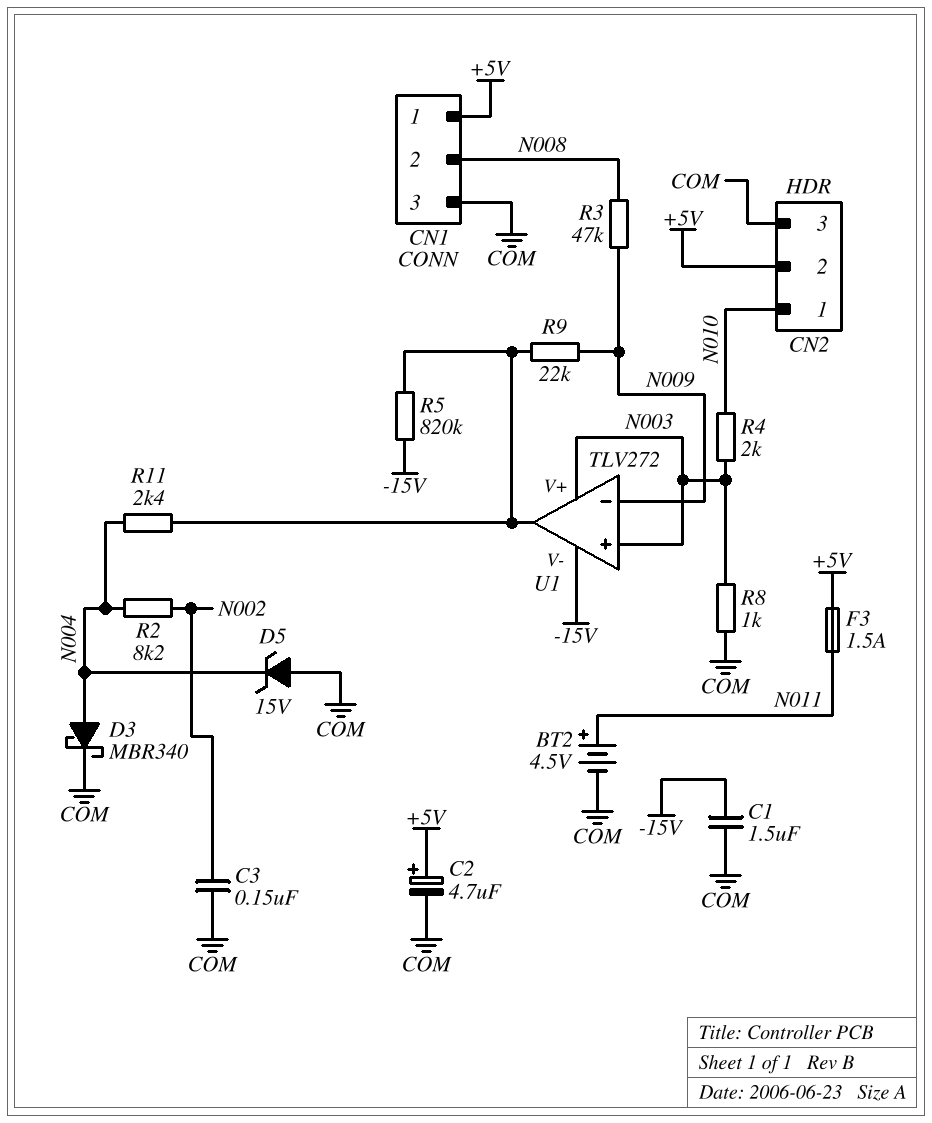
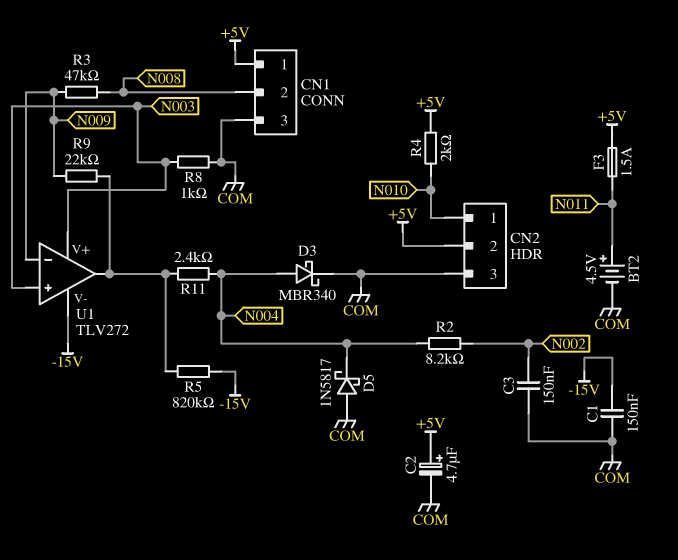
C1: 1.5uF (-15V, COM) -> 150nF (-15V, COM)
D5: zener 15V (A COM, K N004) -> schottky 1N5817 (A COM, K N004)
R4: 2k (N003, N010) -> 2k (+5V, N010)

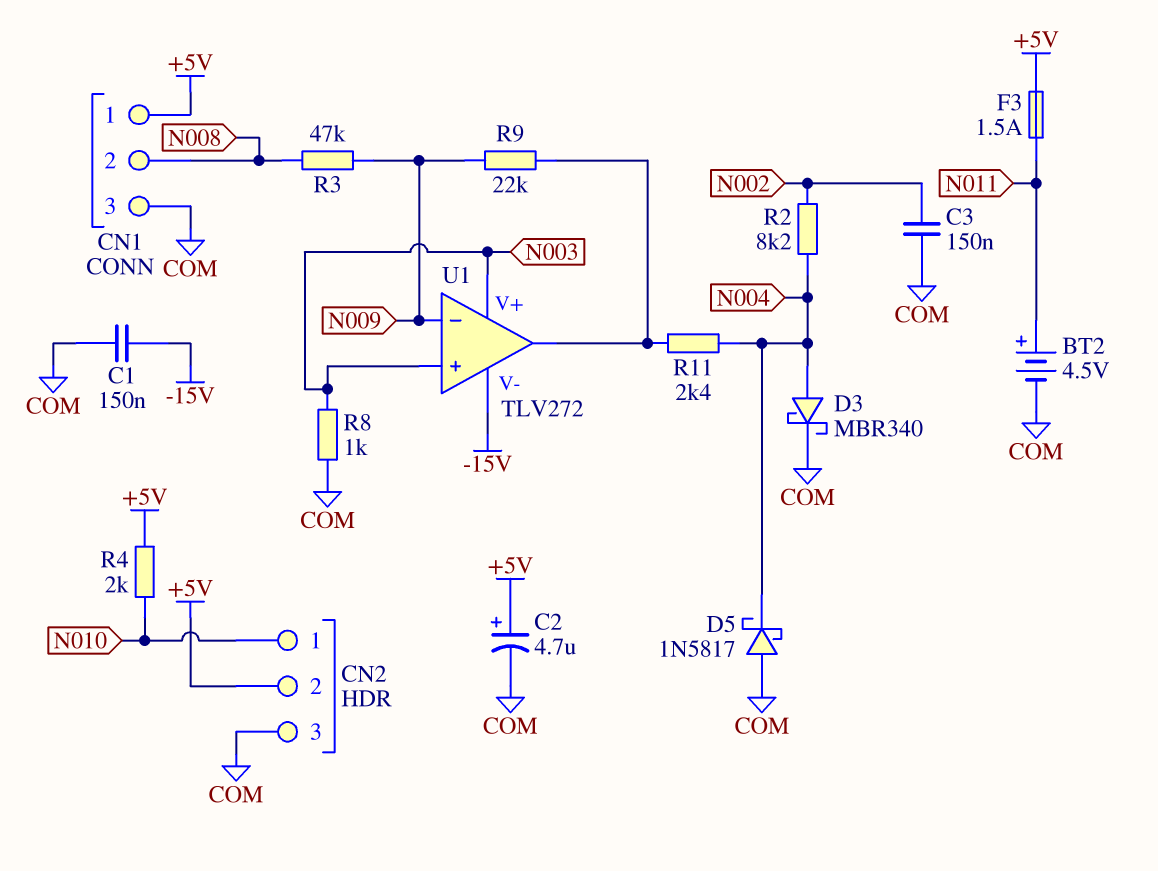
R5: 820k (-15V, U1/out) -> none

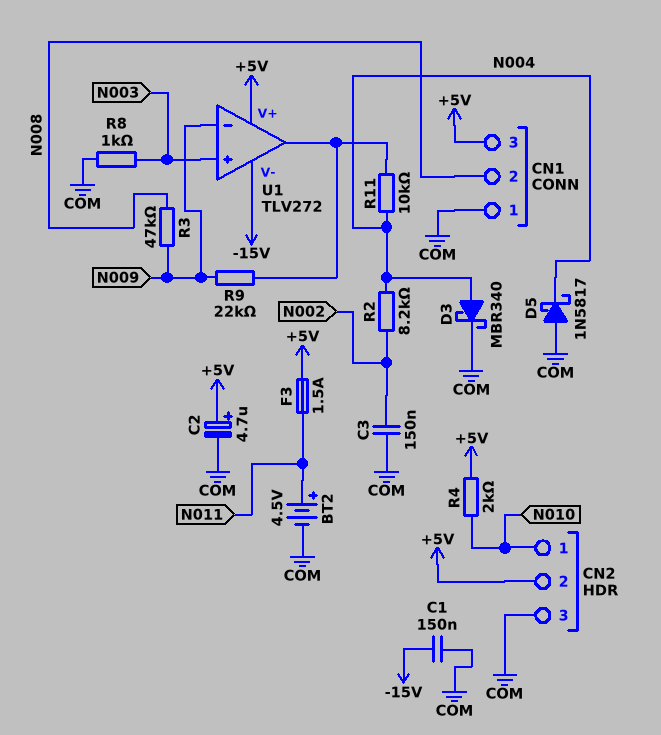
CN1 pin 1: +5V -> COM
CN1 pin 3: COM -> +5V
R11: 2.4k (N004, U1/out) -> 10k (N004, U1/out)
U1 pin V+: N003 -> +5V

